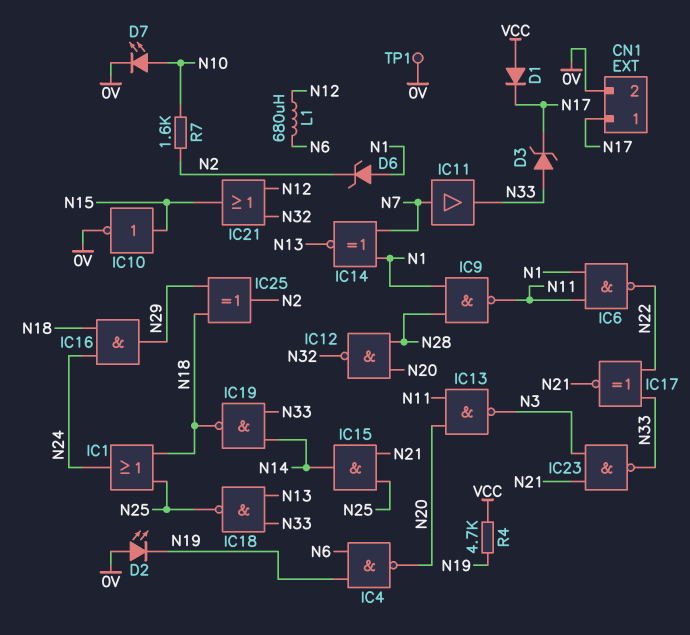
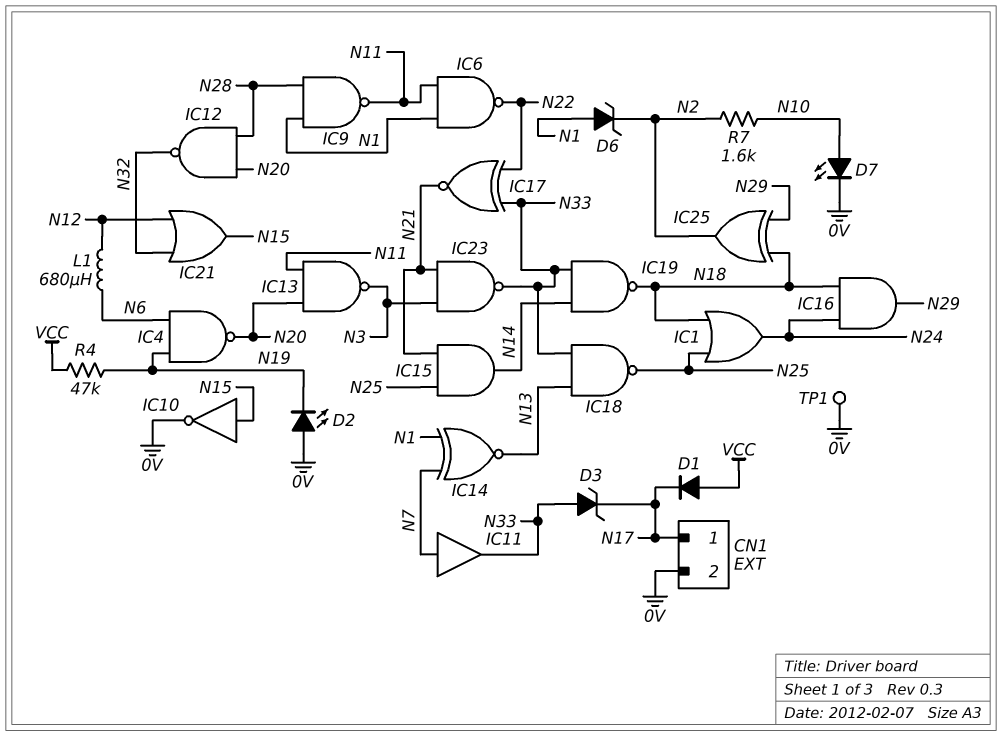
R4: 4.7k (N19, VCC) -> 47k (N19, VCC)

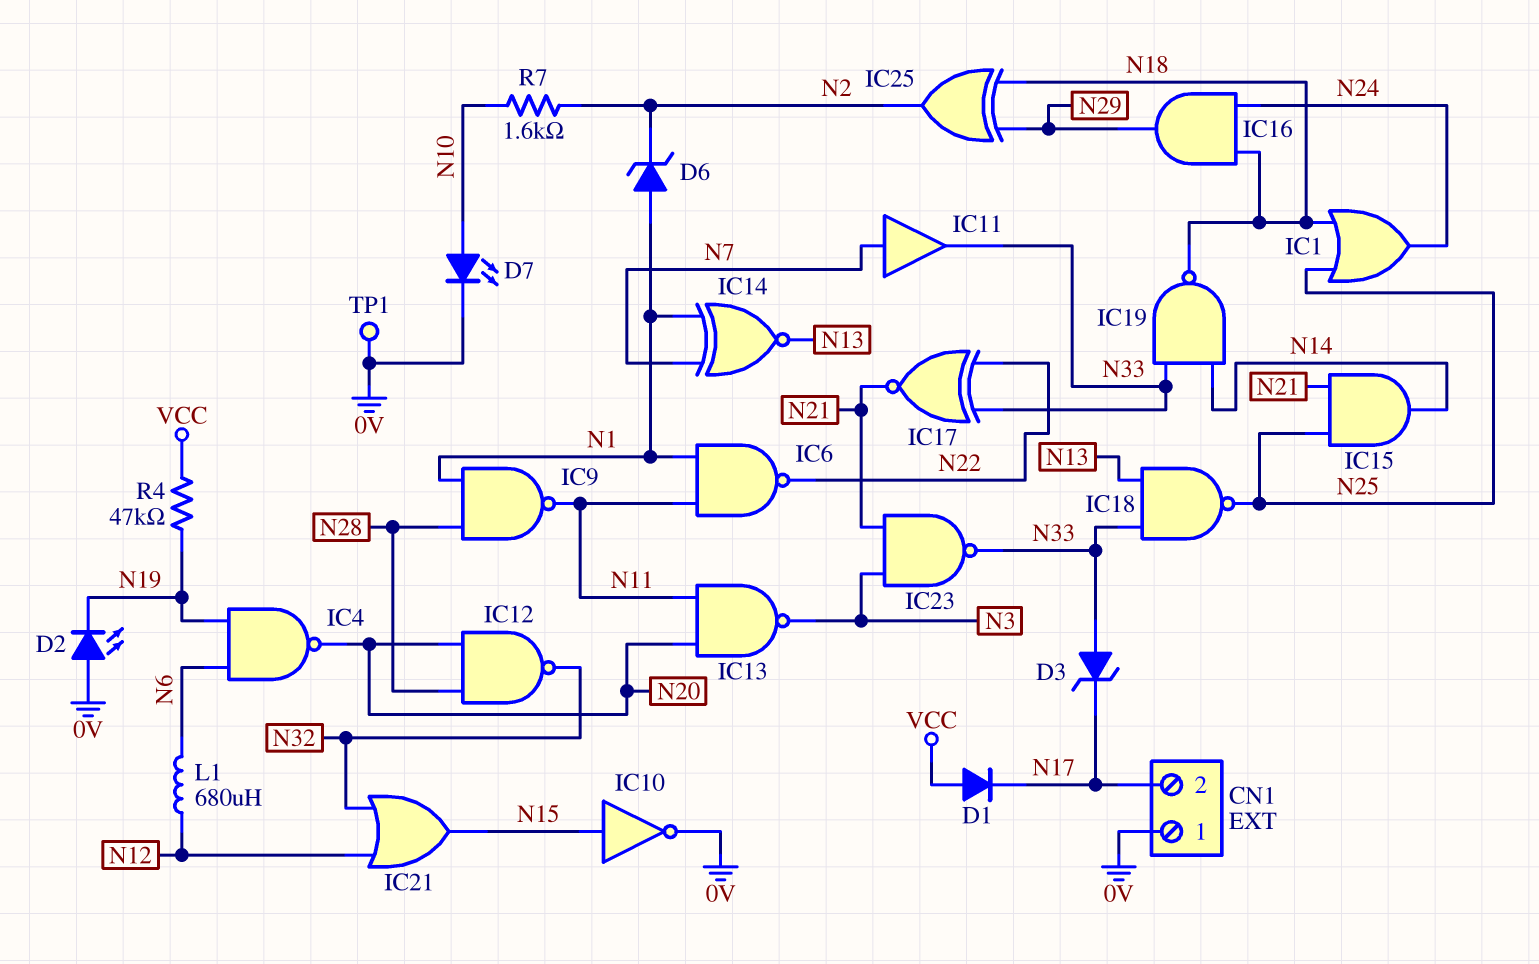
CN1 pin 1: N17 -> 0V
CN1 pin 2: 0V -> N17

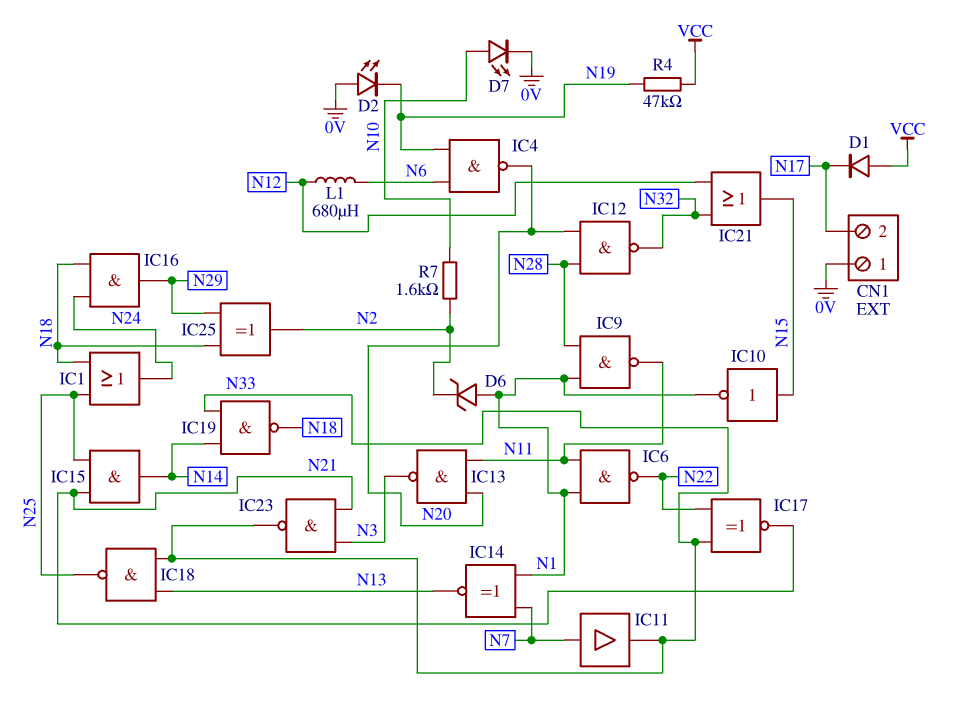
D3: zener (A N33, K N17) -> none
IC10: NOT (in N15, out 0V) -> NOT (in N15, out N1)
TP1: test point (0V) -> none

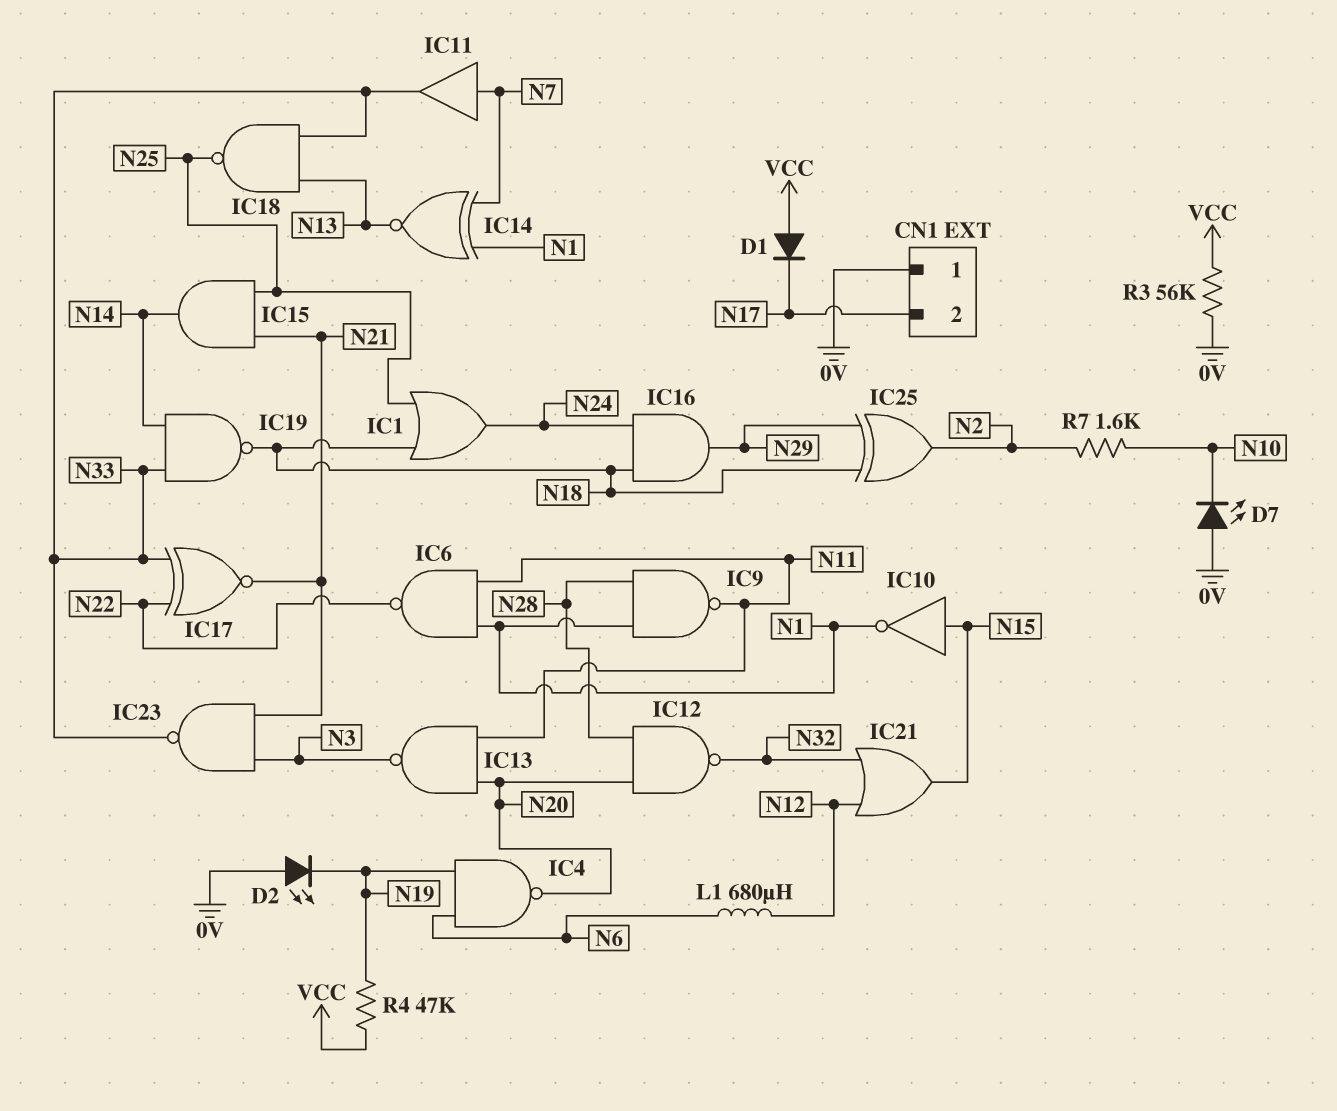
D6: zener (A N1, K N2) -> none
D7: LED (A N10, K 0V) -> LED (A 0V, K N10)
R3: none -> 56k (0V, VCC)

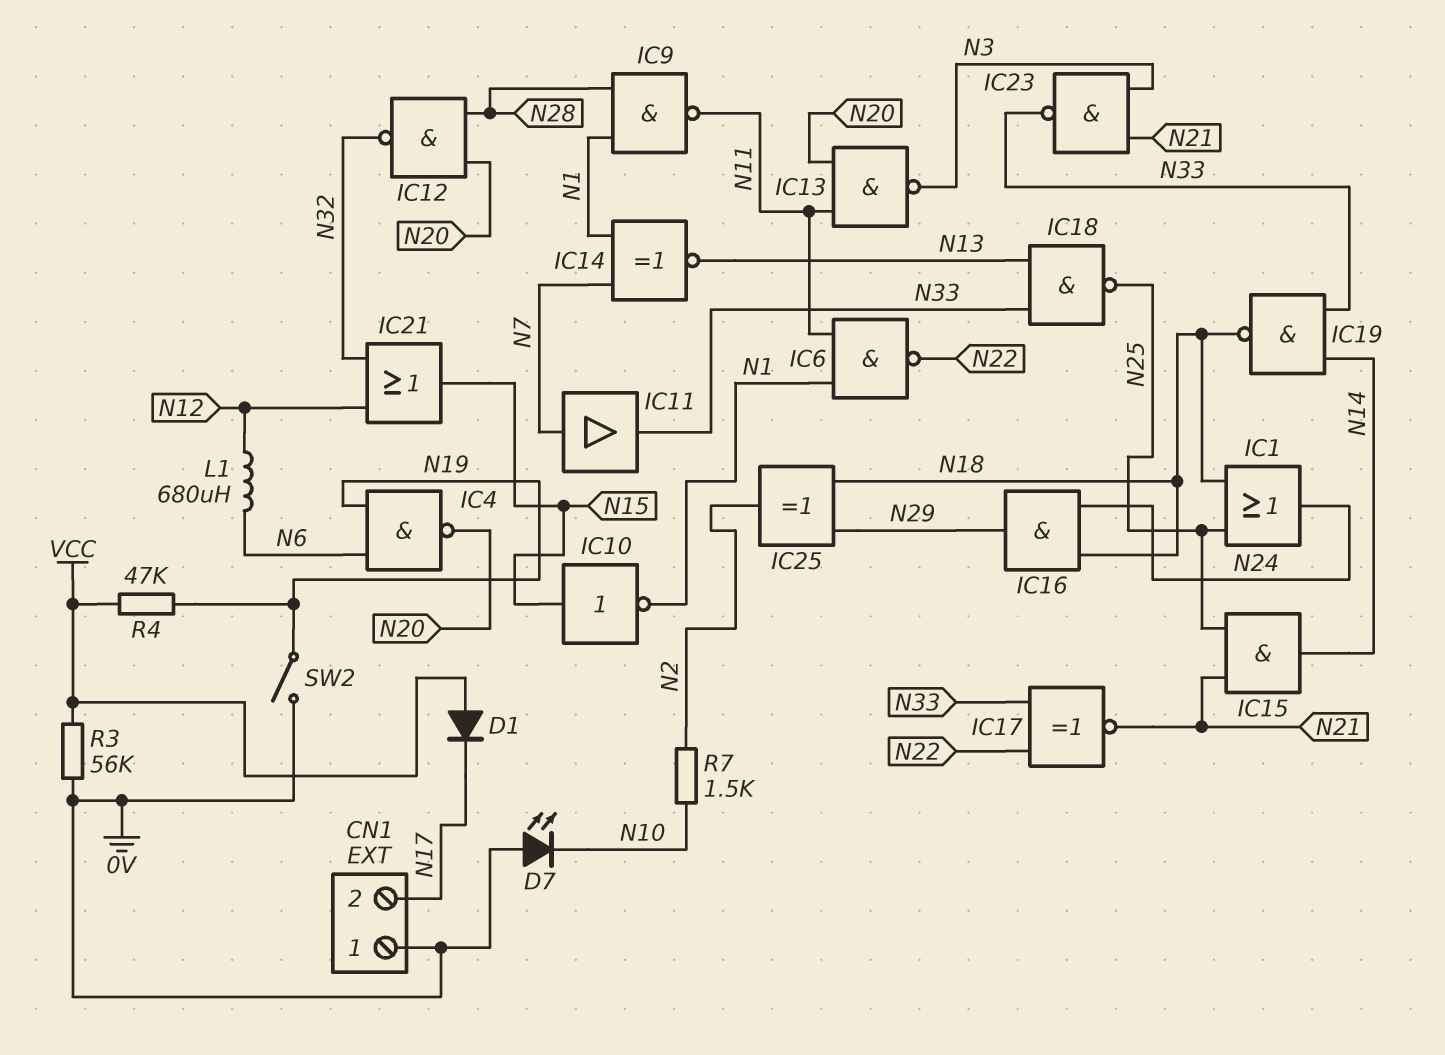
D2: LED (A 0V, K N19) -> none
R7: 1.6k (N2, N10) -> 1.5k (N2, N10)
SW2: none -> switch (0V, N19)

